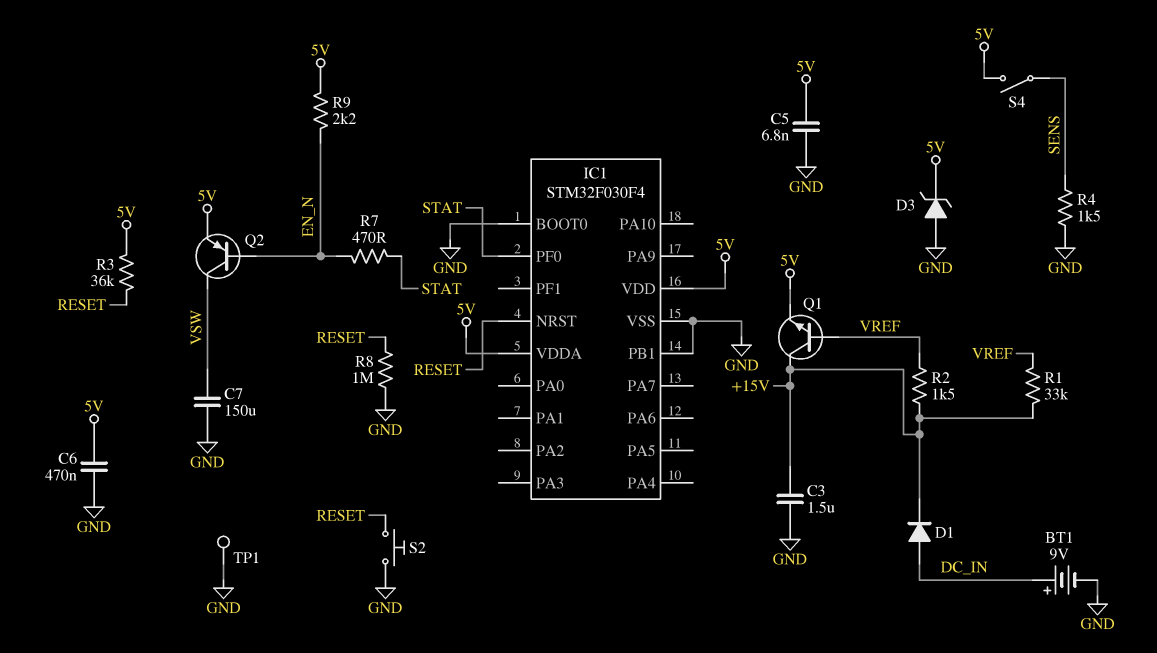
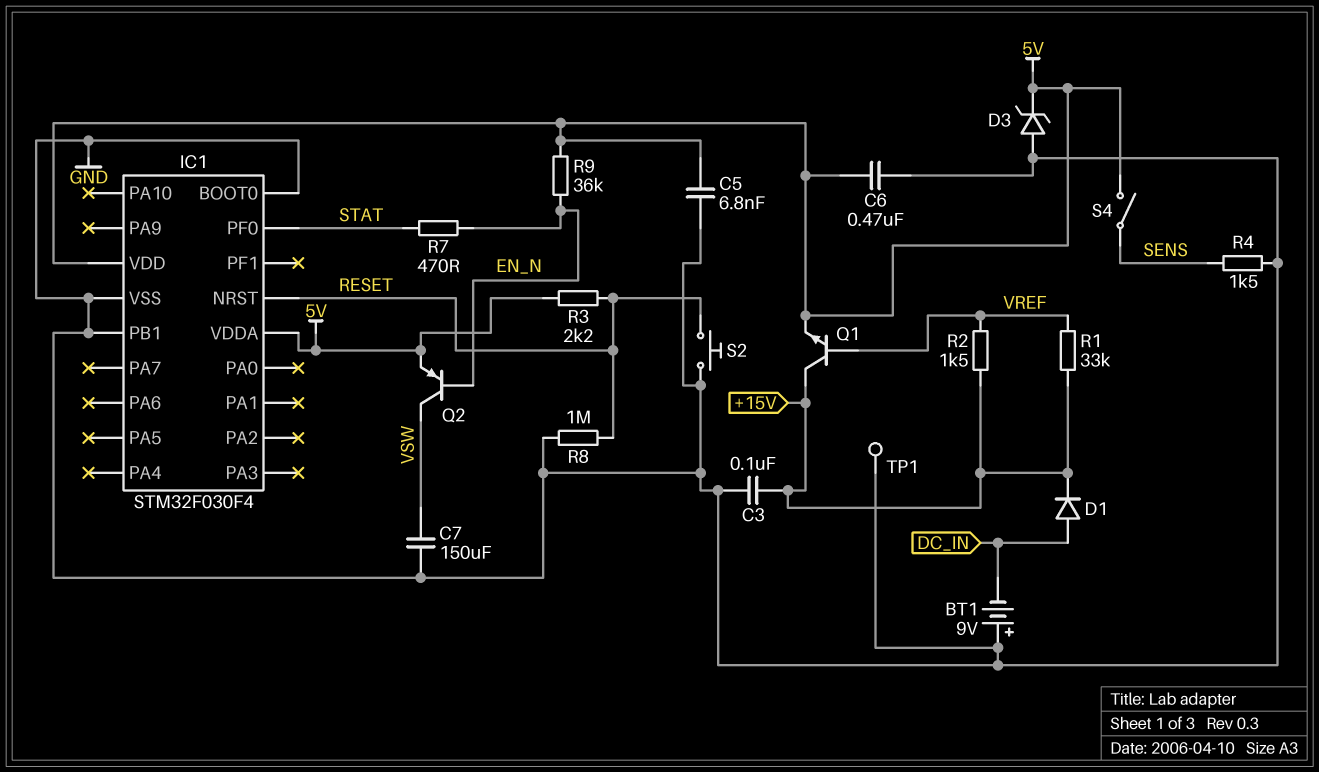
BT1: 9V (plus DC_IN, minus GND) -> 9V (plus GND, minus DC_IN)
C3: 1.5uF (+15V, GND) -> 100nF (+15V, GND)
R3: 36k (5V, RESET) -> 2.2k (5V, RESET)
R9: 2.2k (5V, EN_N) -> 36k (5V, EN_N)

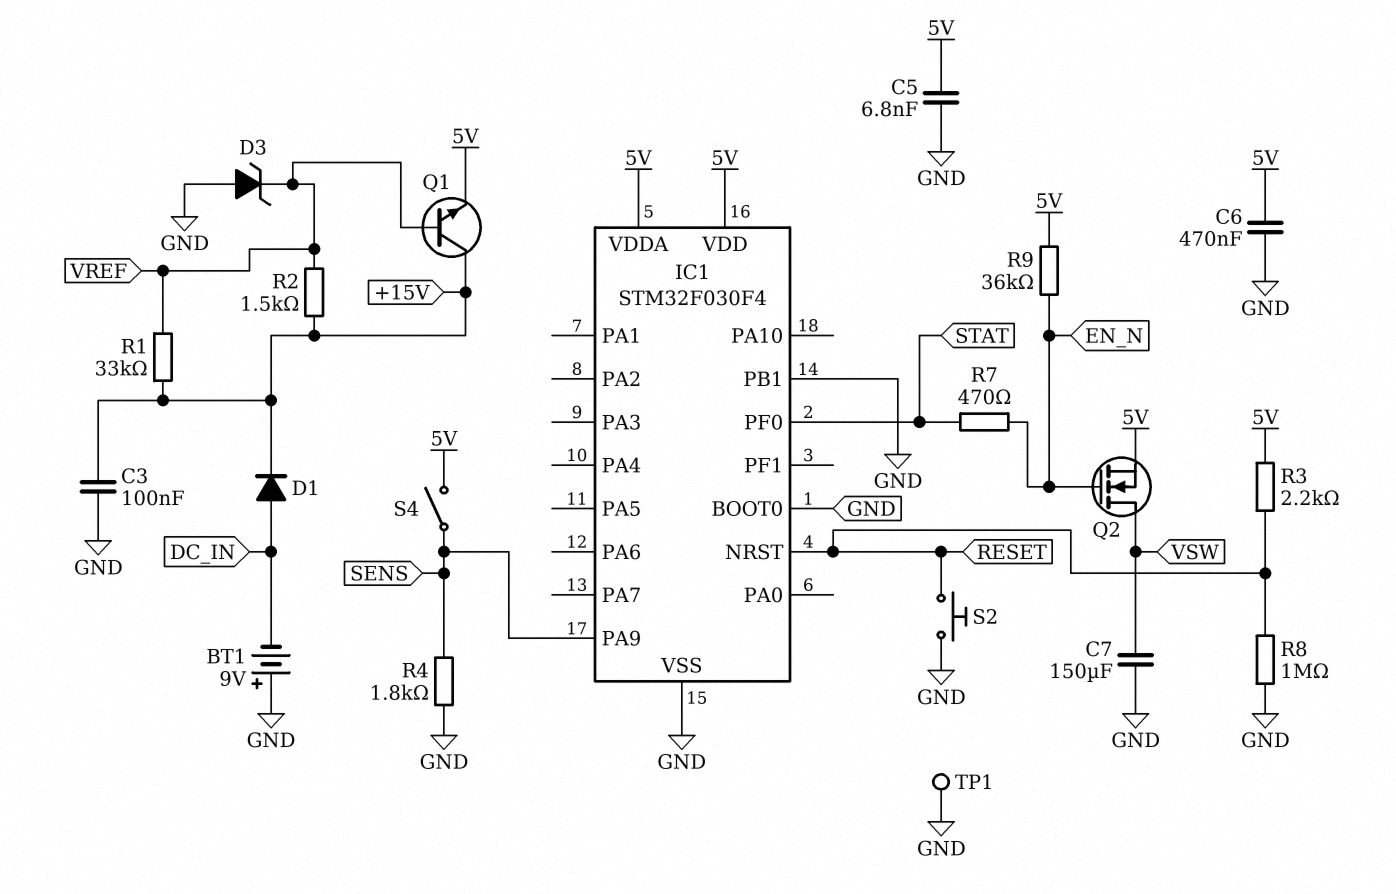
D3: zener (A GND, K 5V) -> zener (A GND, K VREF)
IC1 pin PA9: none -> SENS
Q2: PNP (B EN_N, C VSW, E 5V) -> NMOS (G EN_N, D VSW, S 5V)
R4: 1.5k (GND, SENS) -> 1.8k (GND, SENS)

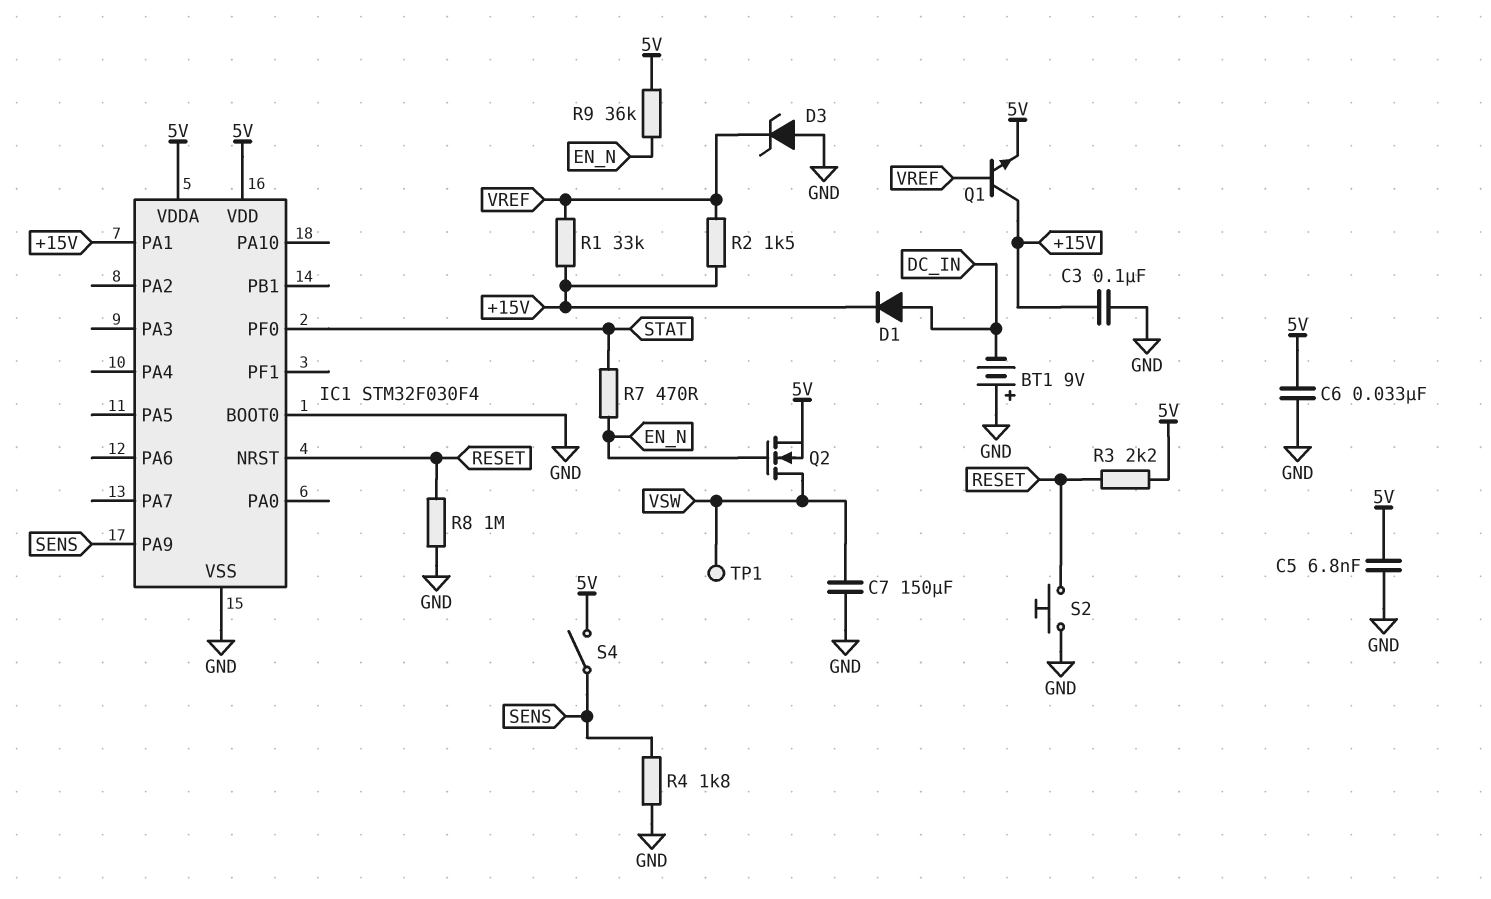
C6: 470nF (5V, GND) -> 33nF (5V, GND)
IC1 pin PA1: none -> +15V
IC1 pin PB1: GND -> none
TP1: test point (GND) -> test point (VSW)

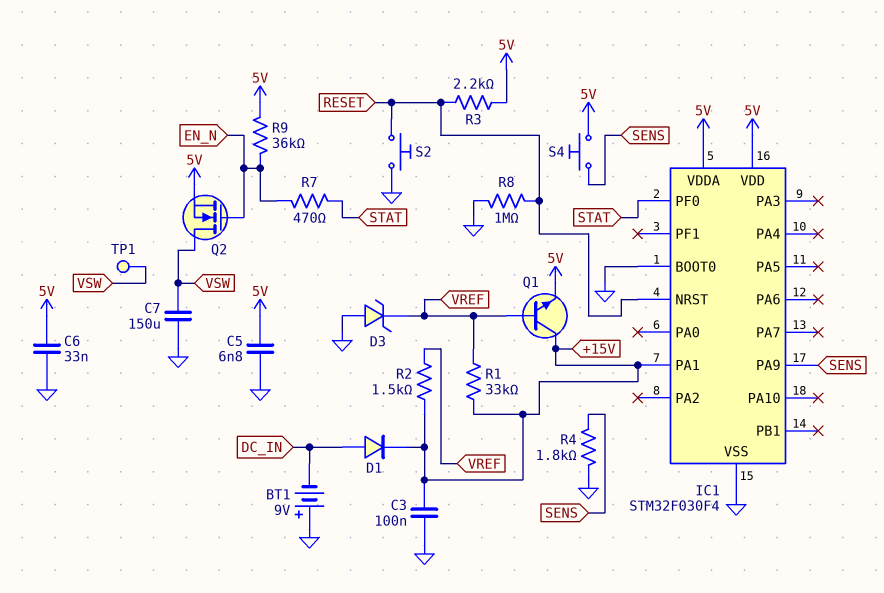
S4: switch (5V, SENS) -> button (5V, SENS)

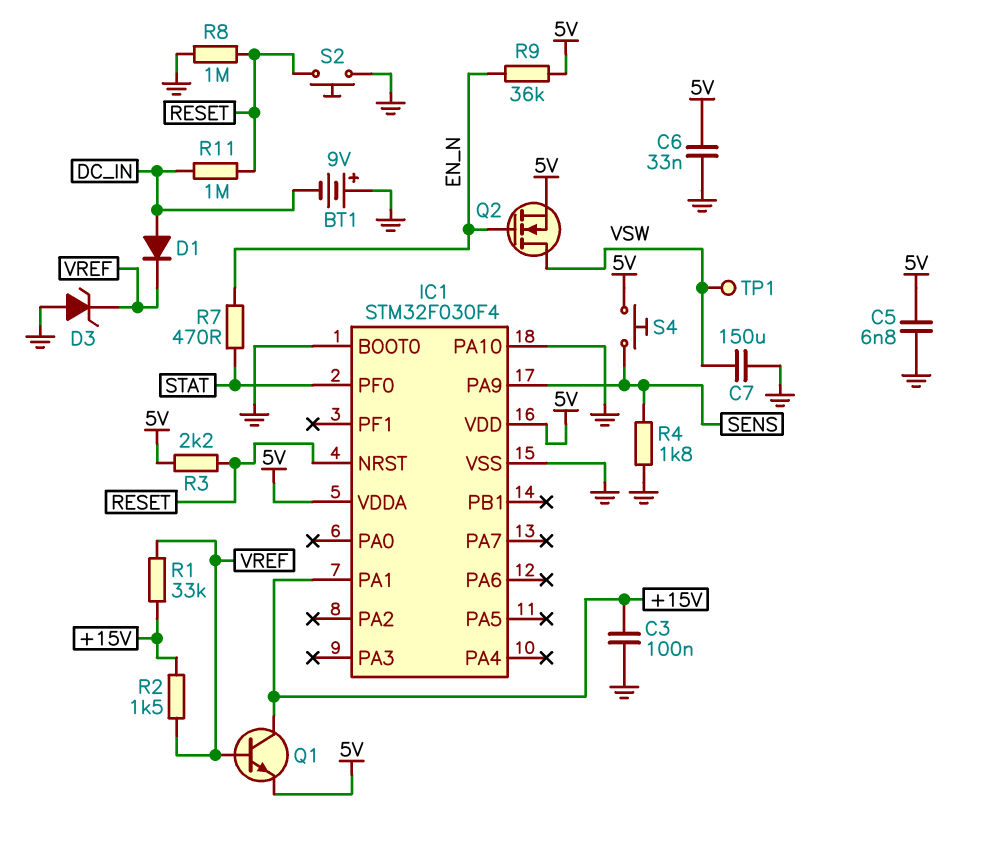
D1: diode (A DC_IN, K +15V) -> diode (A DC_IN, K VREF)
IC1 pin PA10: none -> GND
R11: none -> 1M (DC_IN, RESET)

